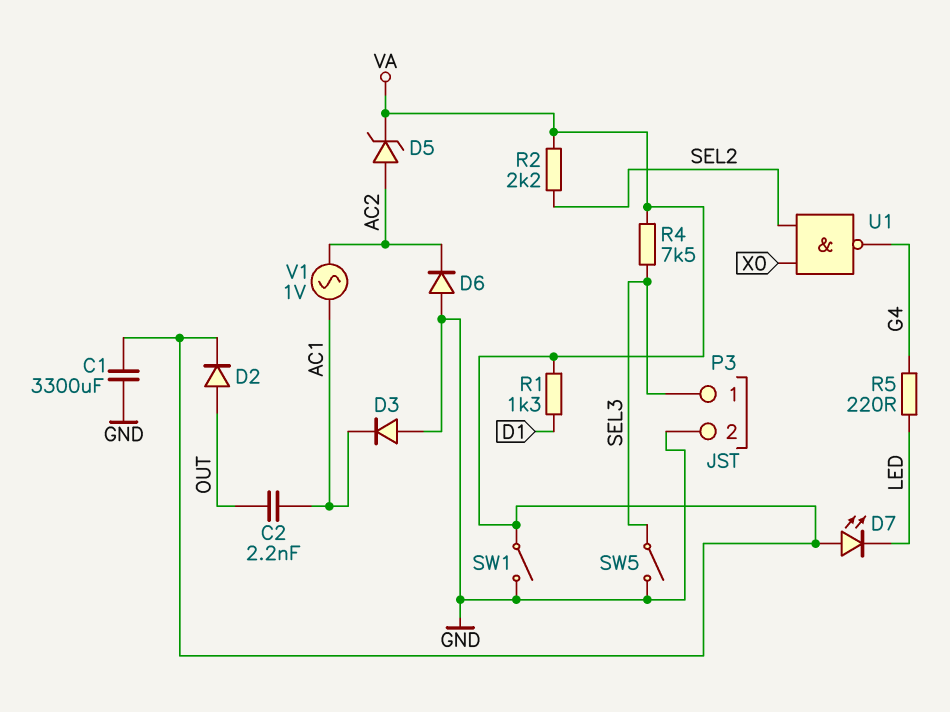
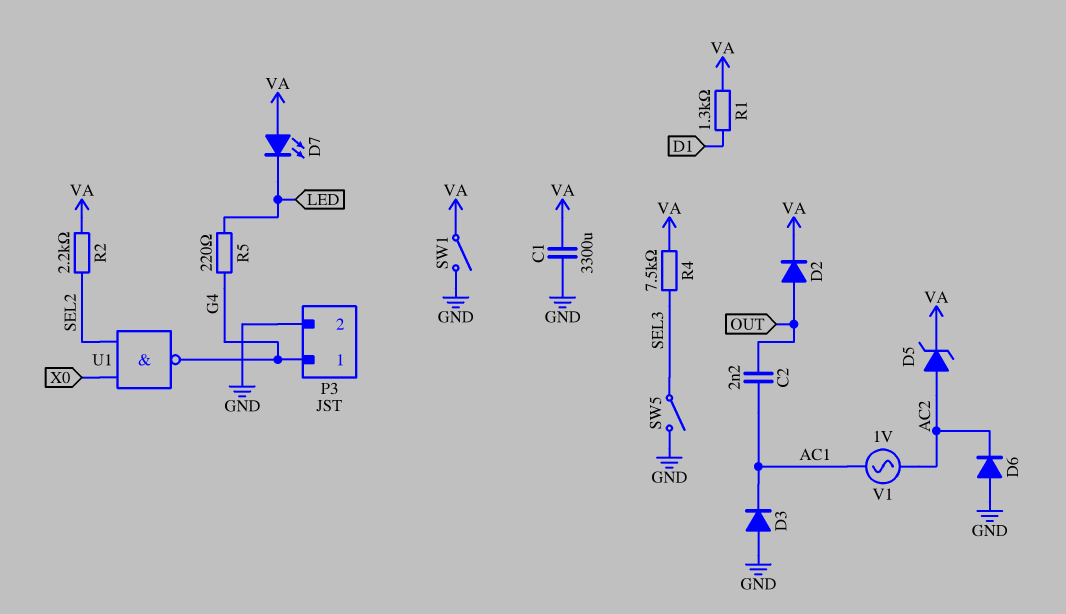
P3 pin 1: SEL3 -> G4

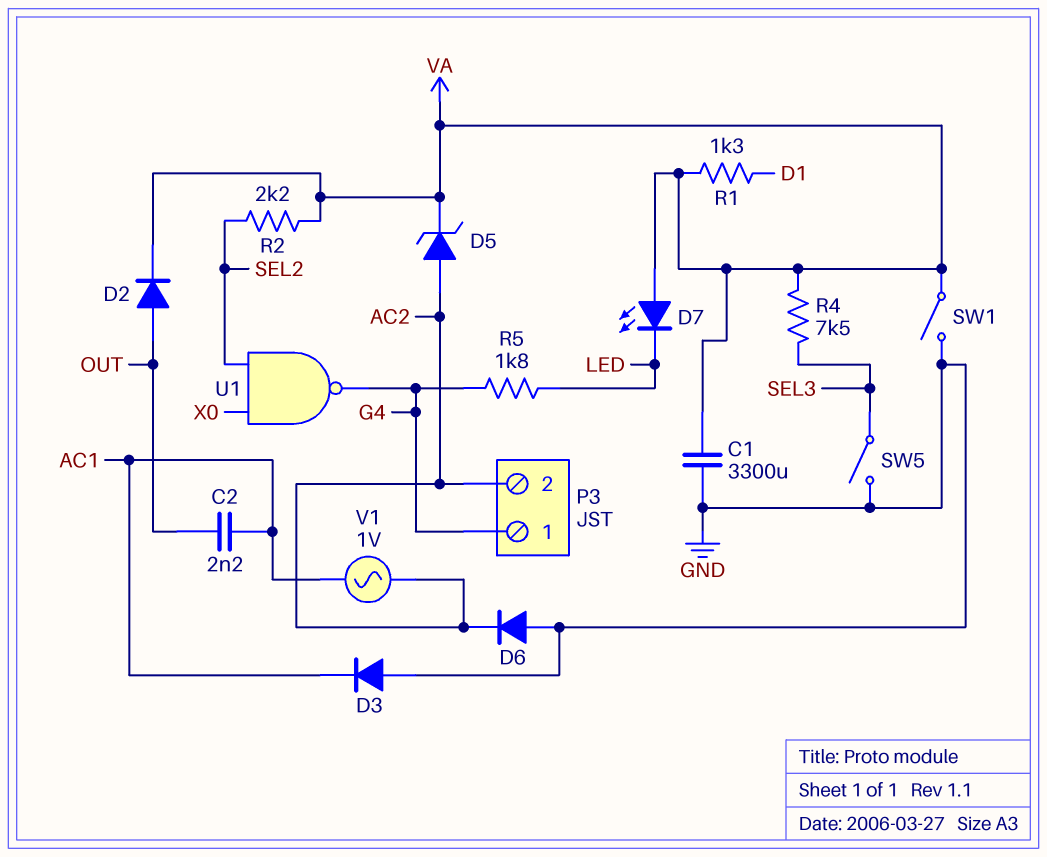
P3 pin 2: GND -> AC2
R5: 220 (G4, LED) -> 1.8k (G4, LED)

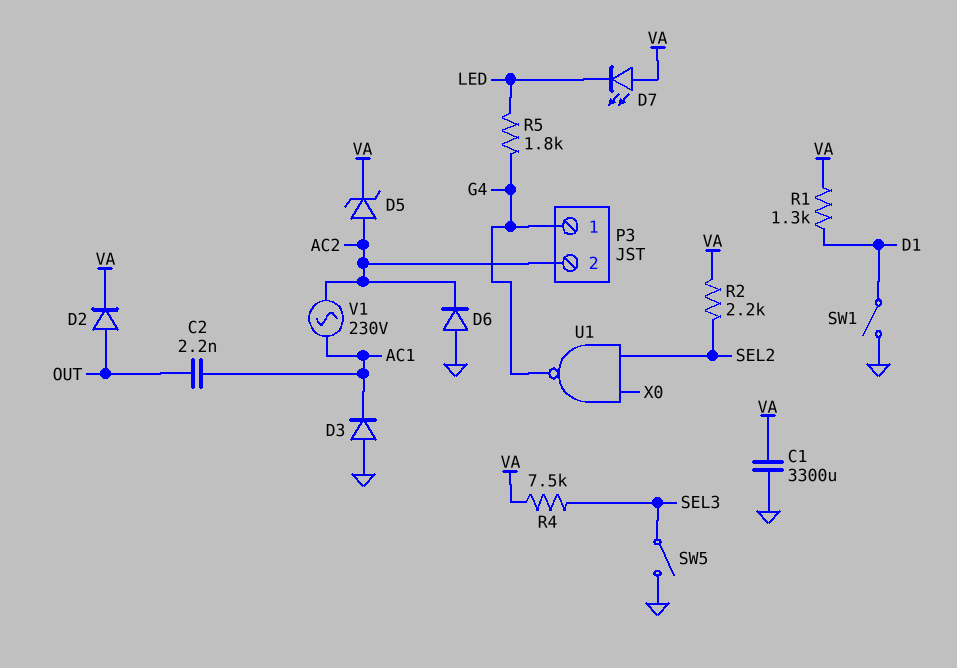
SW1: switch (GND, VA) -> switch (D1, GND)
V1: AC 1V (AC1, AC2) -> AC 230V (AC1, AC2)

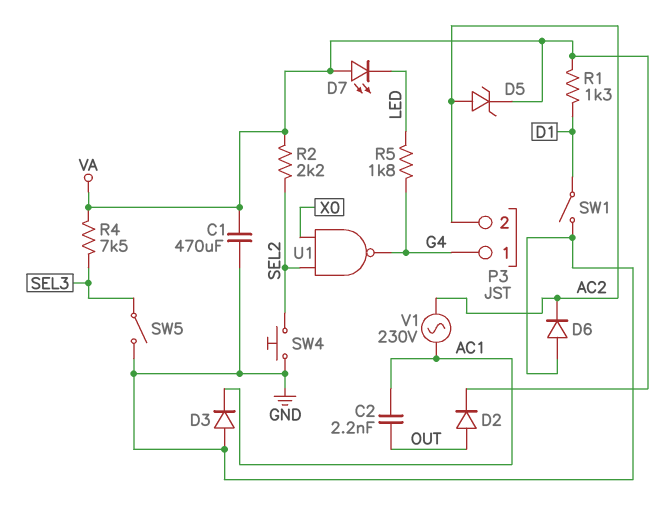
C1: 3300uF (GND, VA) -> 470uF (GND, VA)
SW4: none -> button (GND, SEL2)

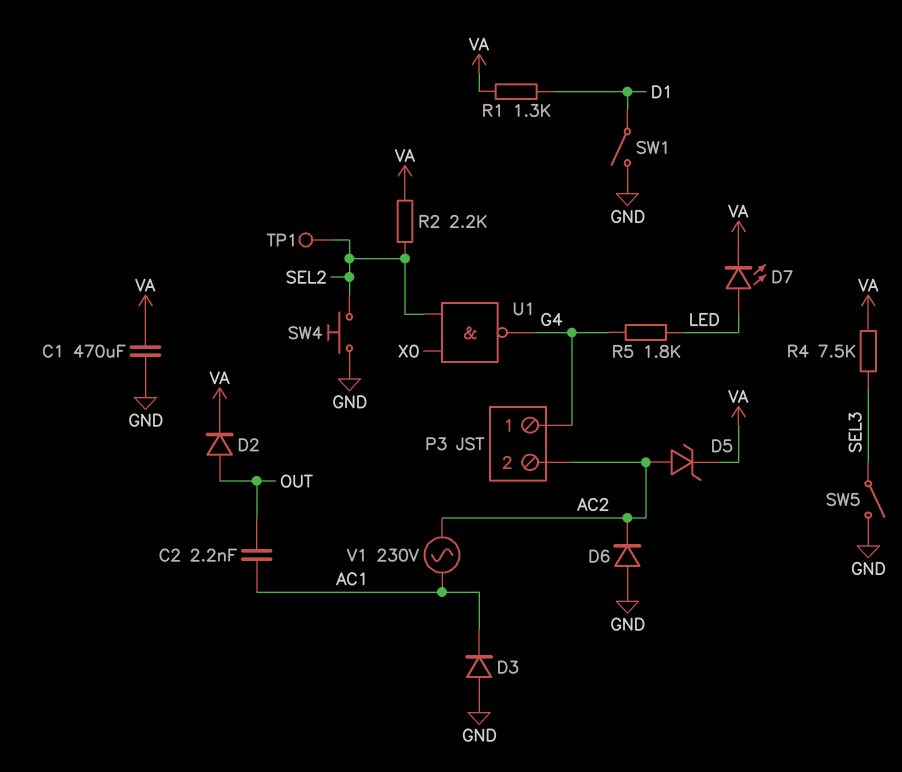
D7: LED (A VA, K LED) -> LED (A LED, K VA)
TP1: none -> test point (SEL2)

